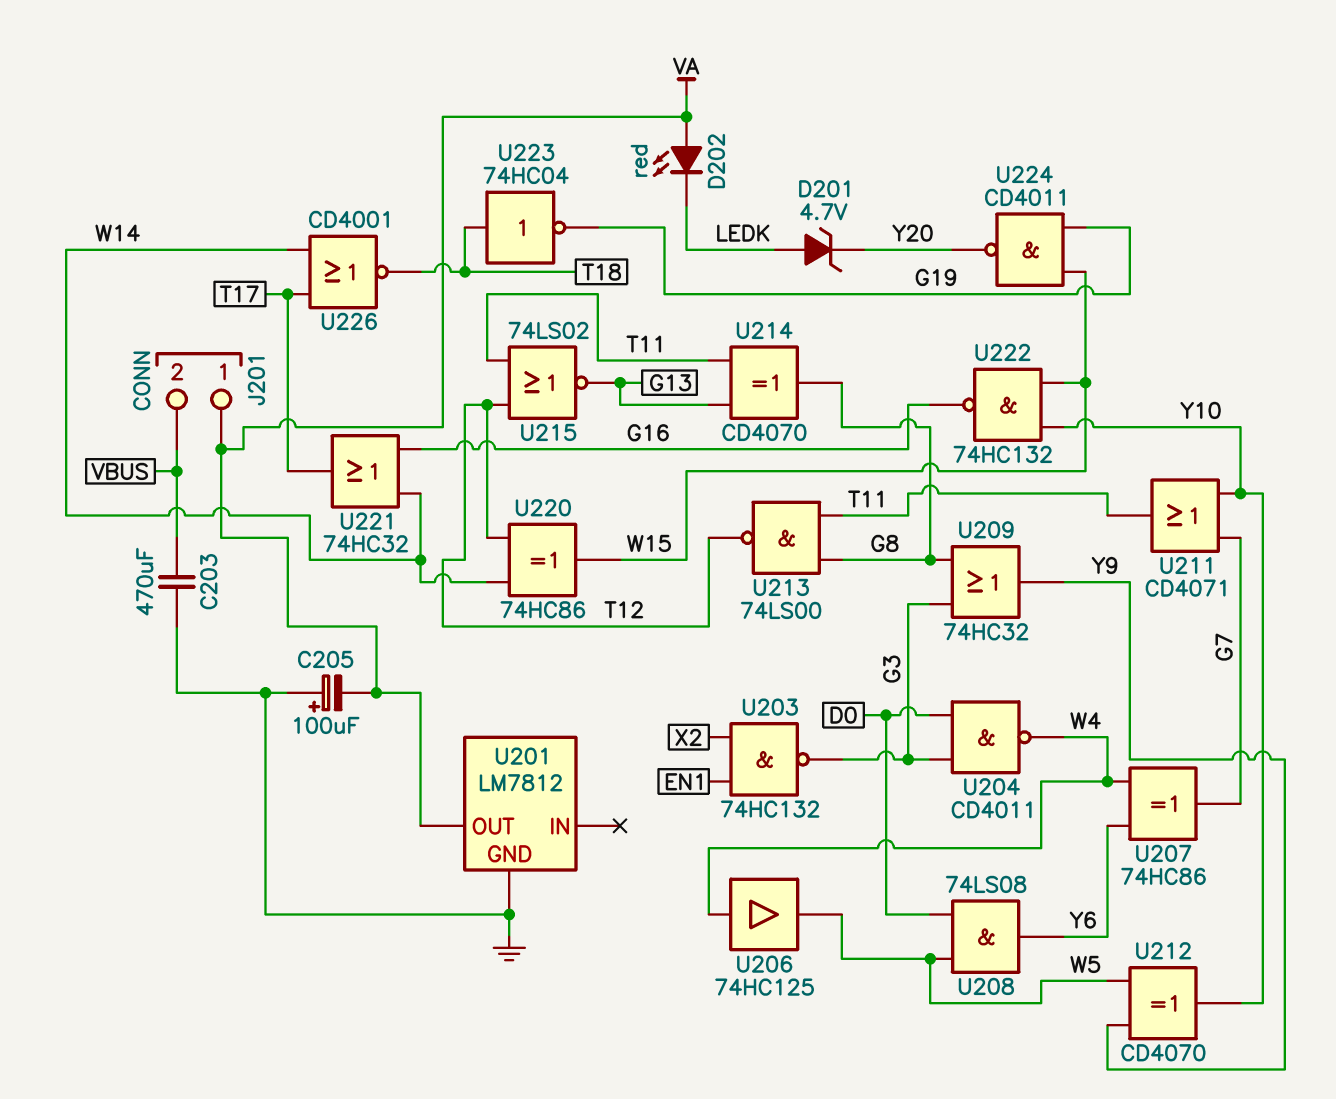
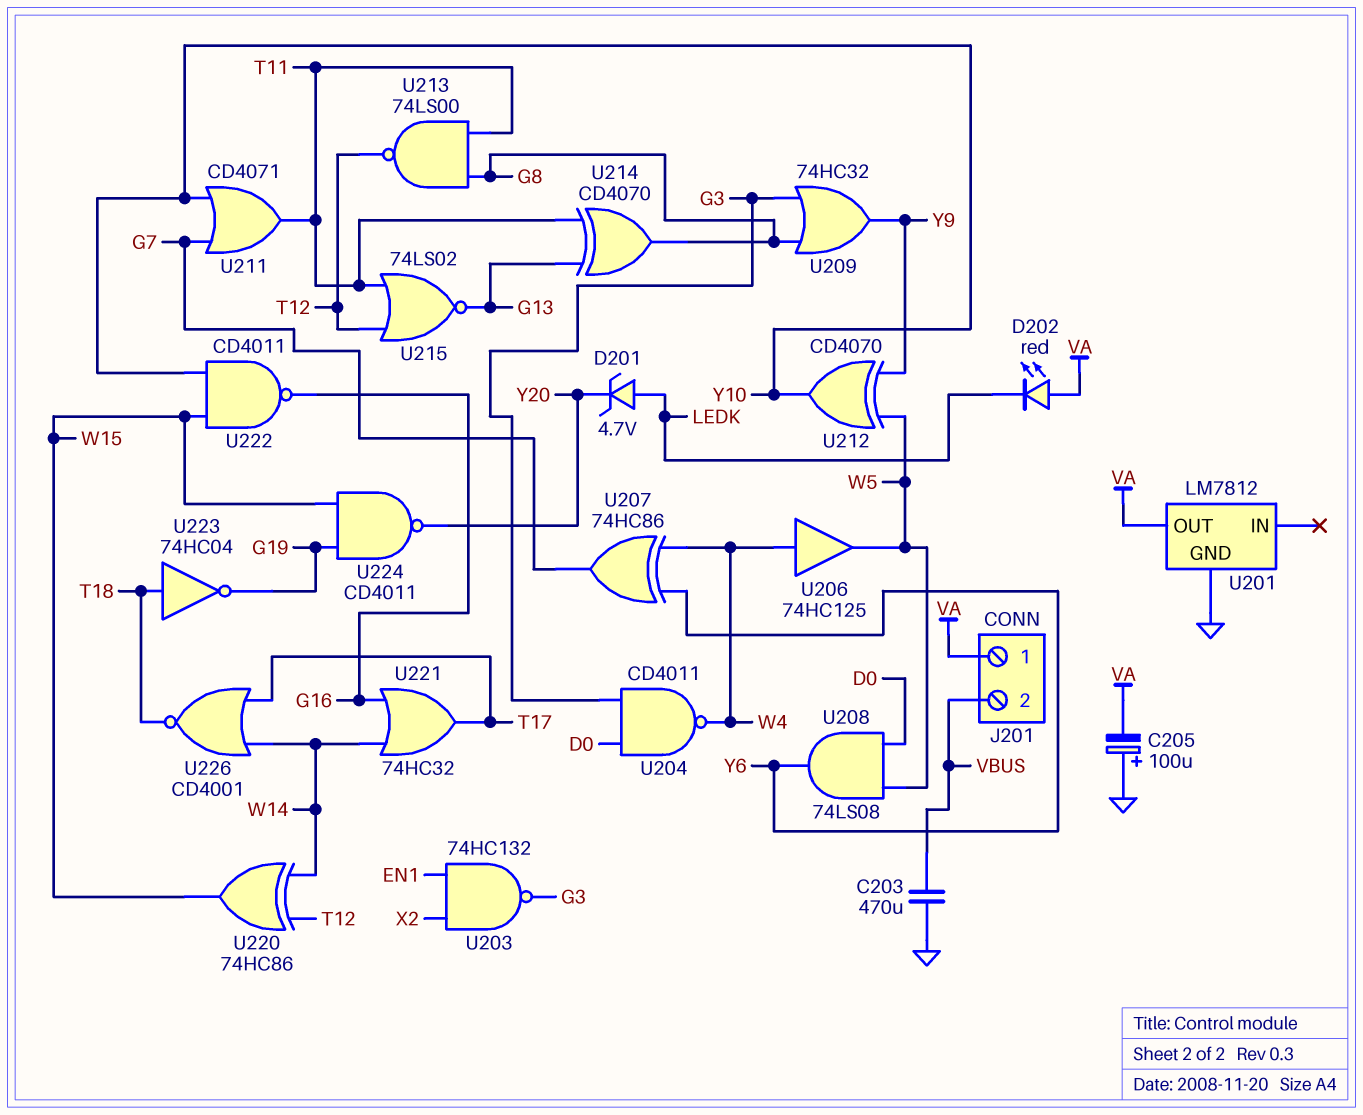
U222: NAND 74HC132 (in W15, in Y10, out G16) -> NAND CD4011 (in W15, in Y10, out G16)

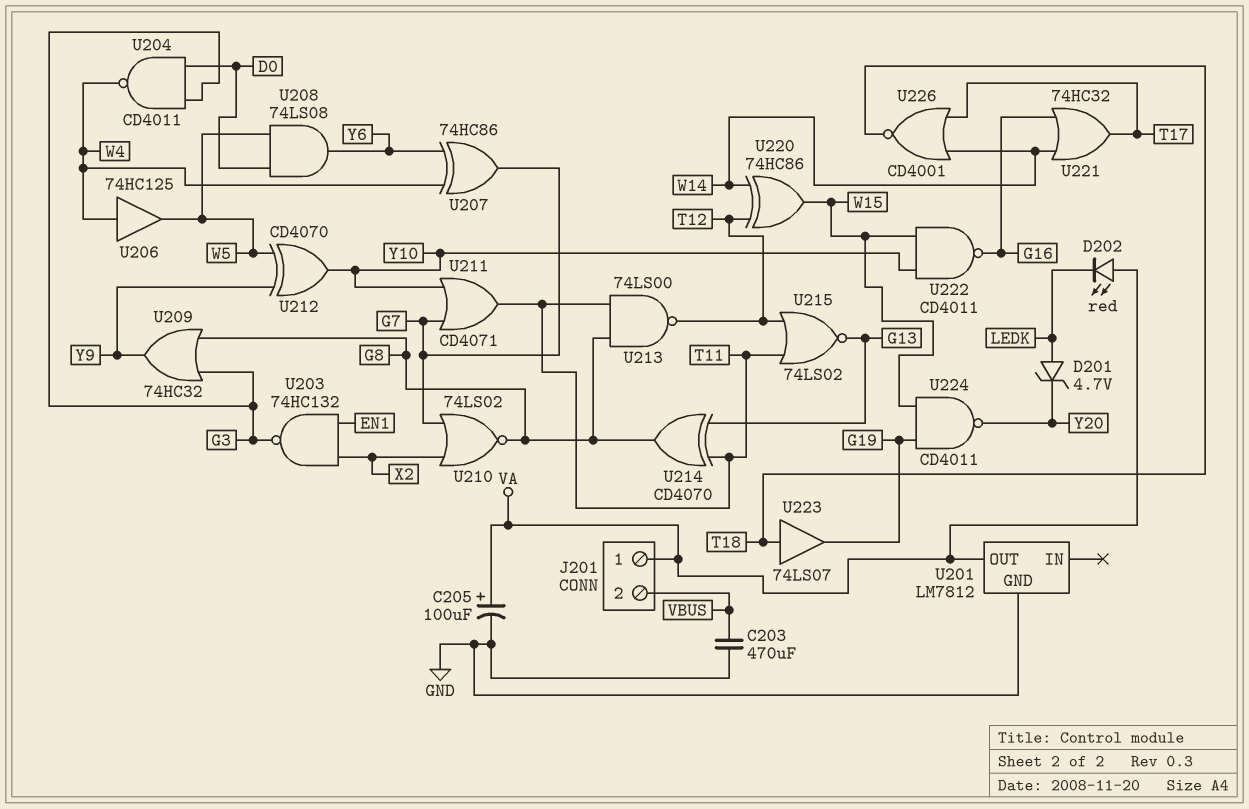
C205: 100uF (plus GND, minus VA) -> 100uF (plus VA, minus GND)
U210: none -> NOR 74LS02 (in G7, in X2, out G8)
U223: NOT 74HC04 (in T18, out G19) -> buffer 74LS07 (in T18, out G19)

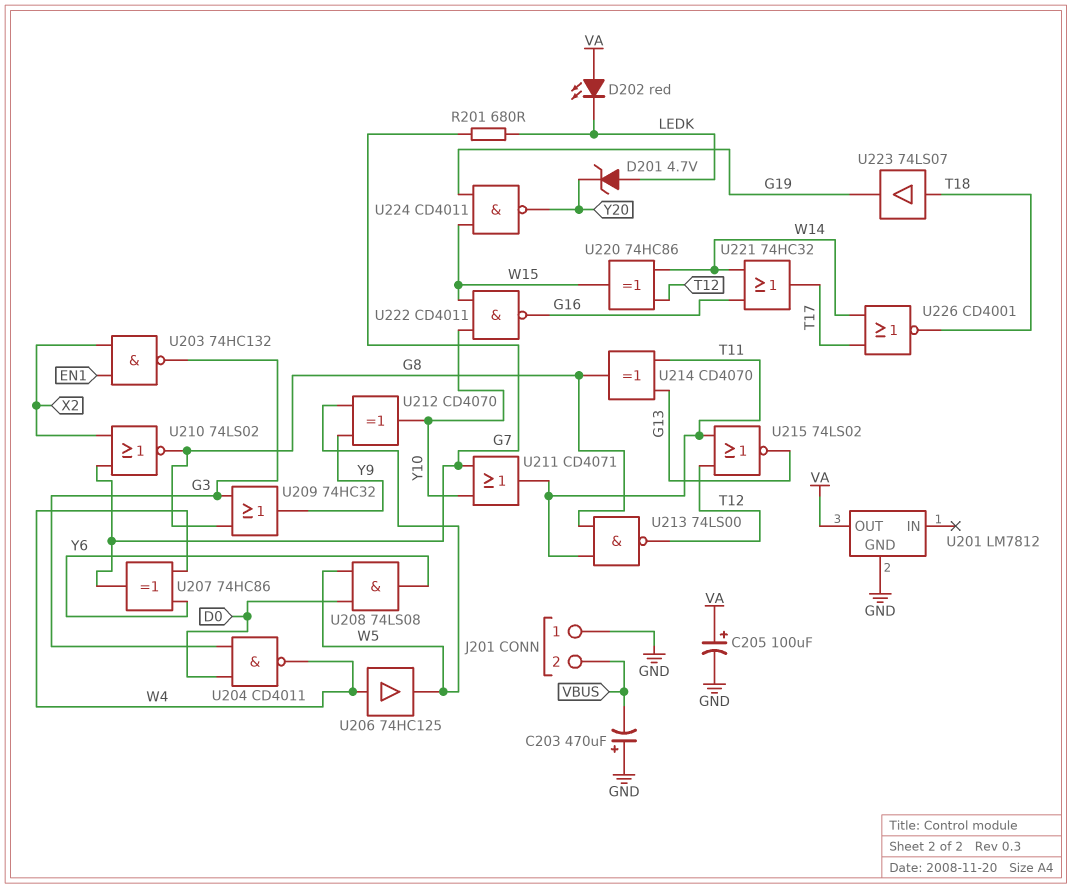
C203: 470uF (GND, VBUS) -> 470uF (plus GND, minus VBUS)
J201 pin 1: VA -> GND
R201: none -> 680 (G7, LEDK)

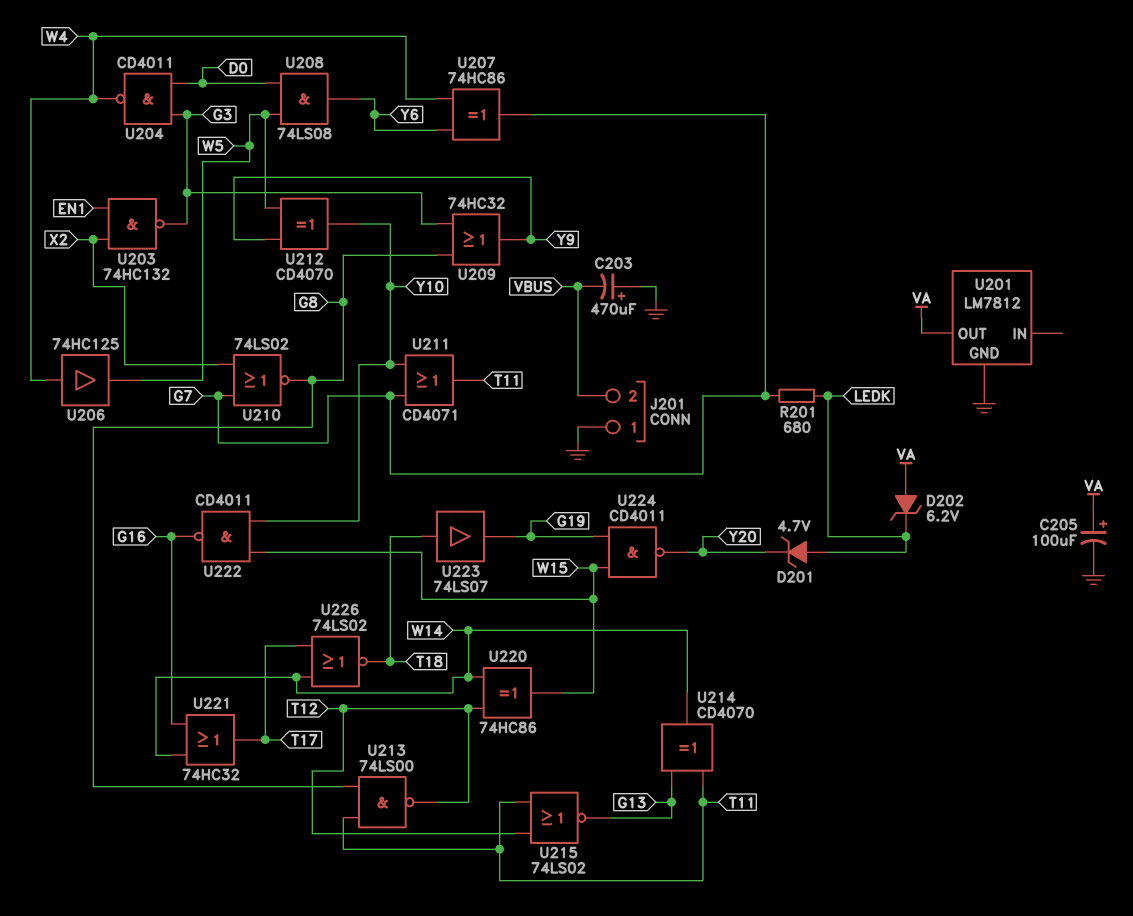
D202: LED red (A VA, K LEDK) -> zener 6.2V (A VA, K LEDK)
U214: XOR CD4070 (in G13, in T11, out G8) -> XOR CD4070 (in G13, in T11, out W14)
U226: NOR CD4001 (in T17, in W14, out T18) -> NOR 74LS02 (in T17, in W14, out T18)

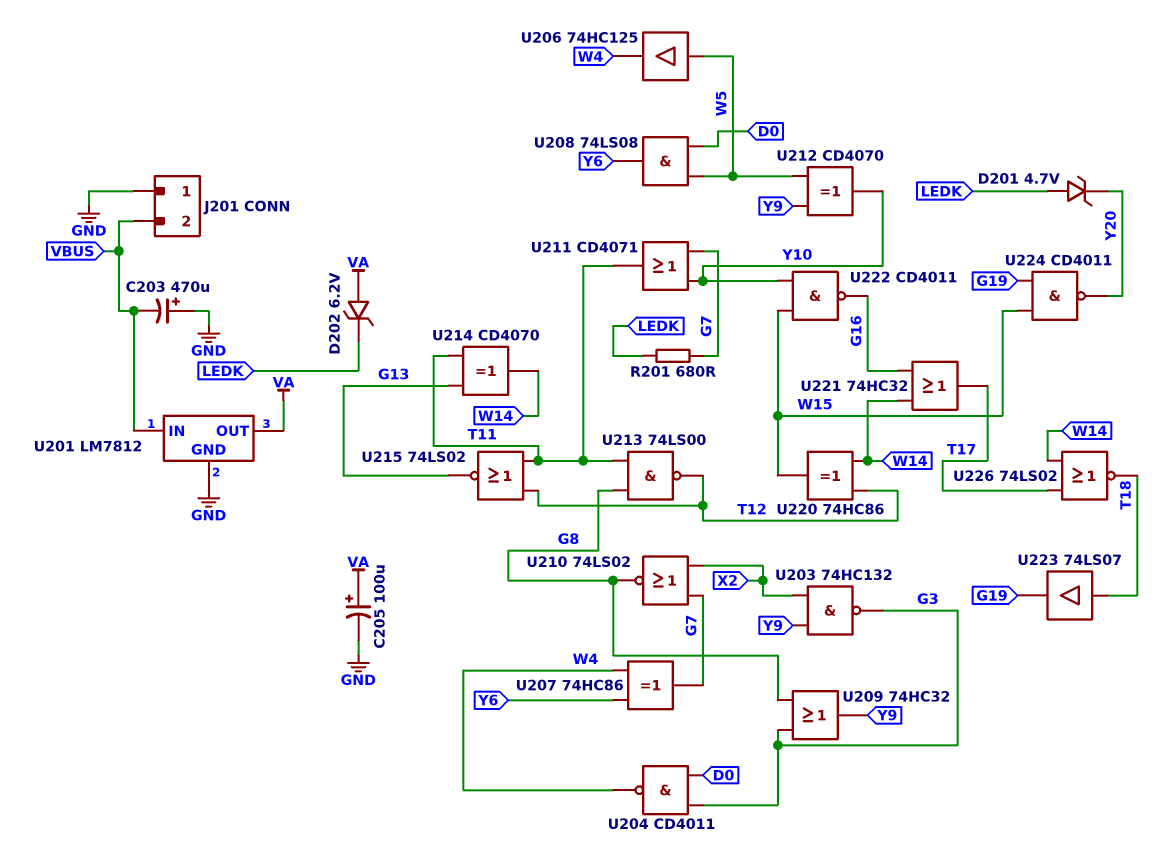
U201 pin IN: none -> VBUS
U203: NAND 74HC132 (in EN1, in X2, out G3) -> NAND 74HC132 (in X2, in Y9, out G3)
U206: buffer 74HC125 (in W4, out W5) -> buffer 74HC125 (in W5, out W4)

